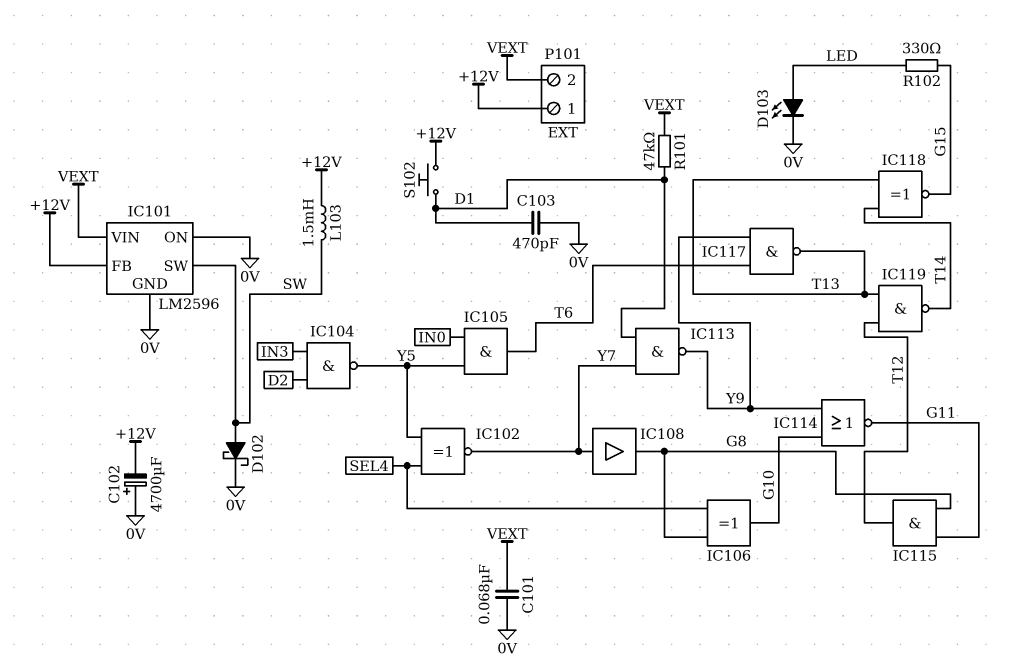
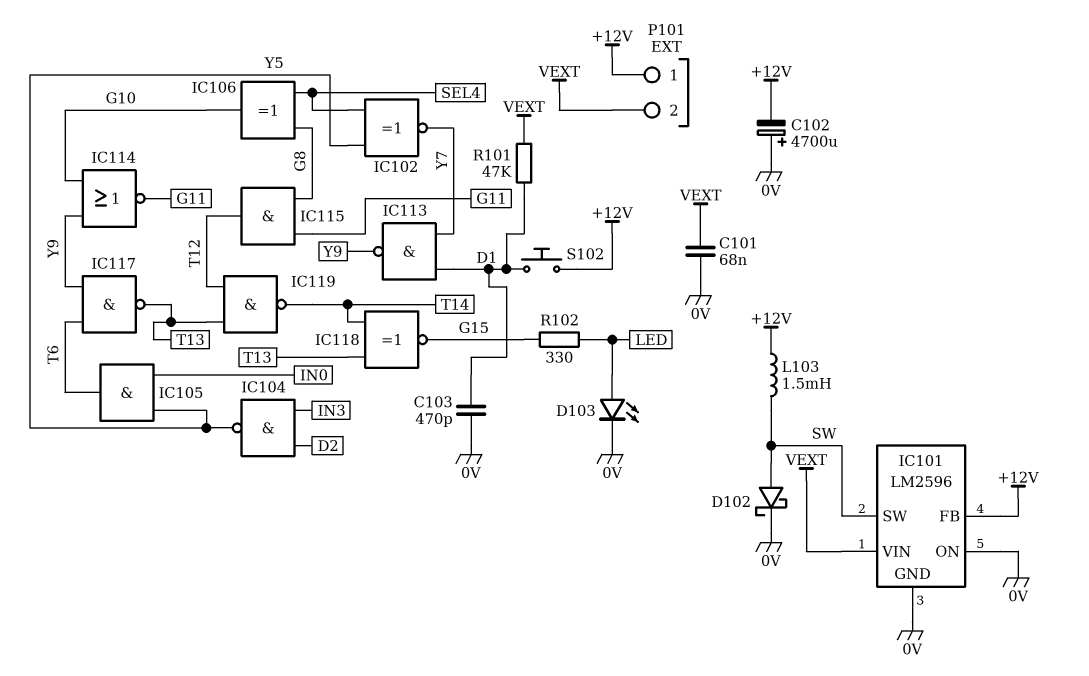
IC108: buffer (in Y7, out G8) -> none

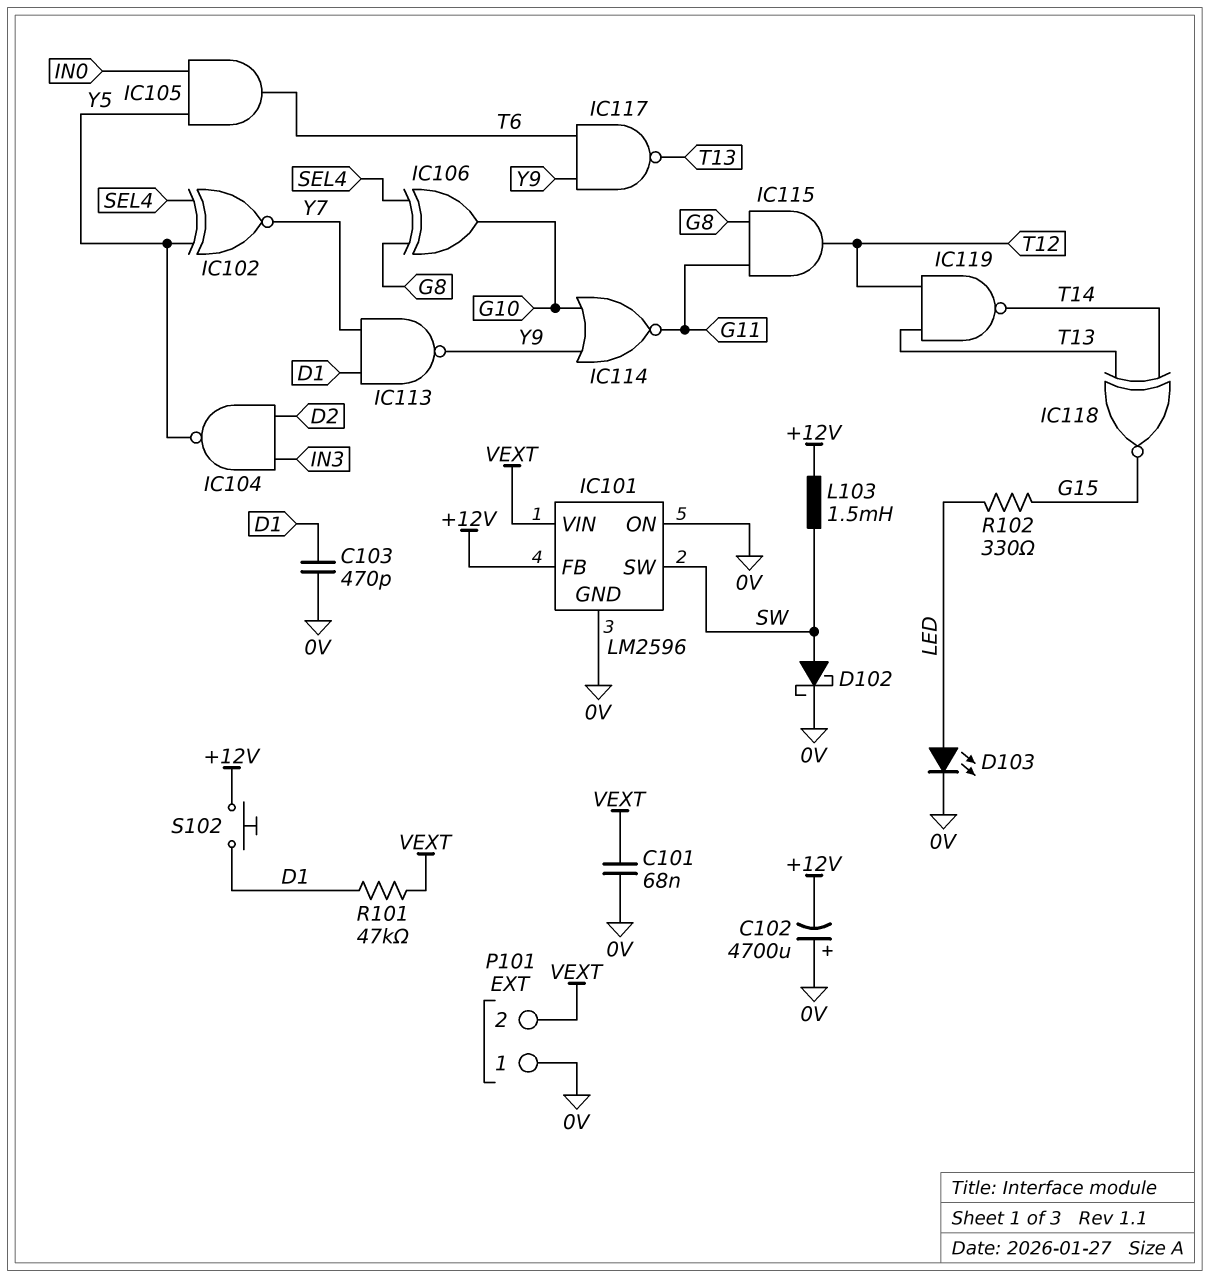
P101 pin 1: +12V -> 0V

